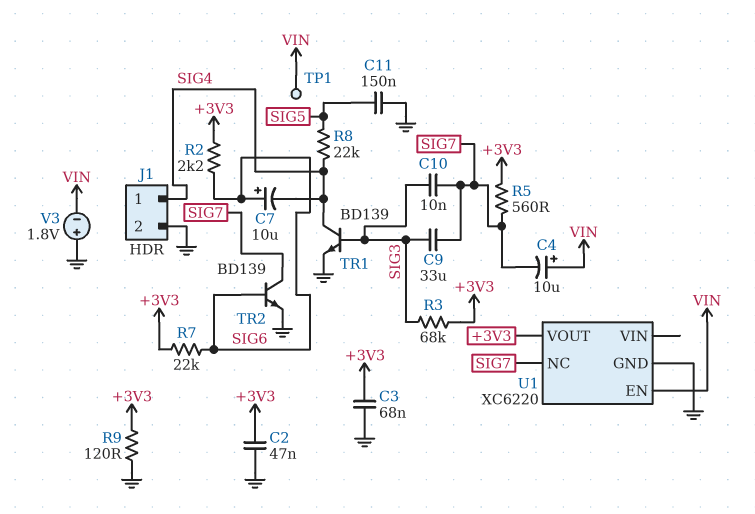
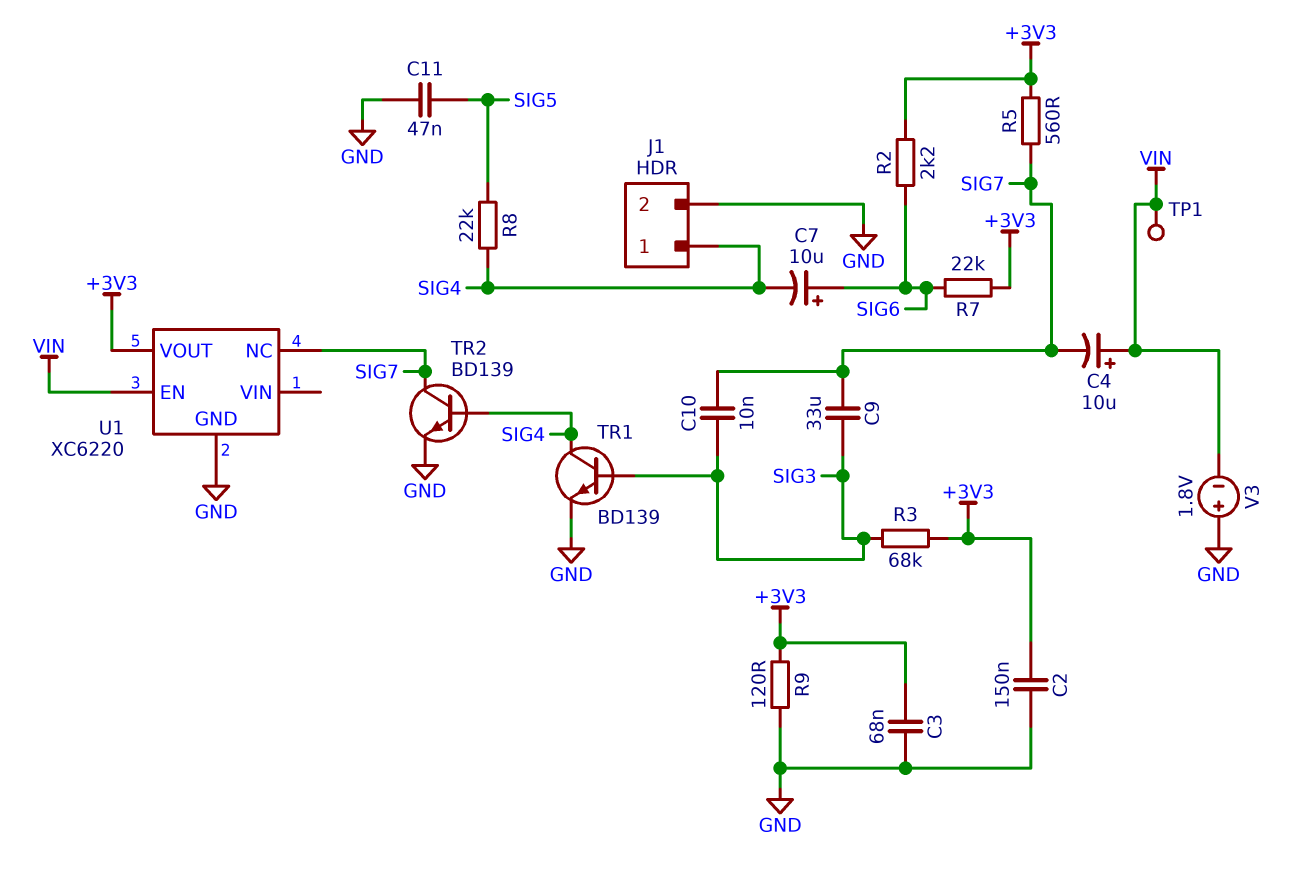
C2: 47nF (+3V3, GND) -> 150nF (+3V3, GND)
C11: 150nF (GND, SIG5) -> 47nF (GND, SIG5)
TR2: NPN BD139 (B SIG6, C SIG7, E GND) -> NPN BD139 (B SIG4, C SIG7, E GND)

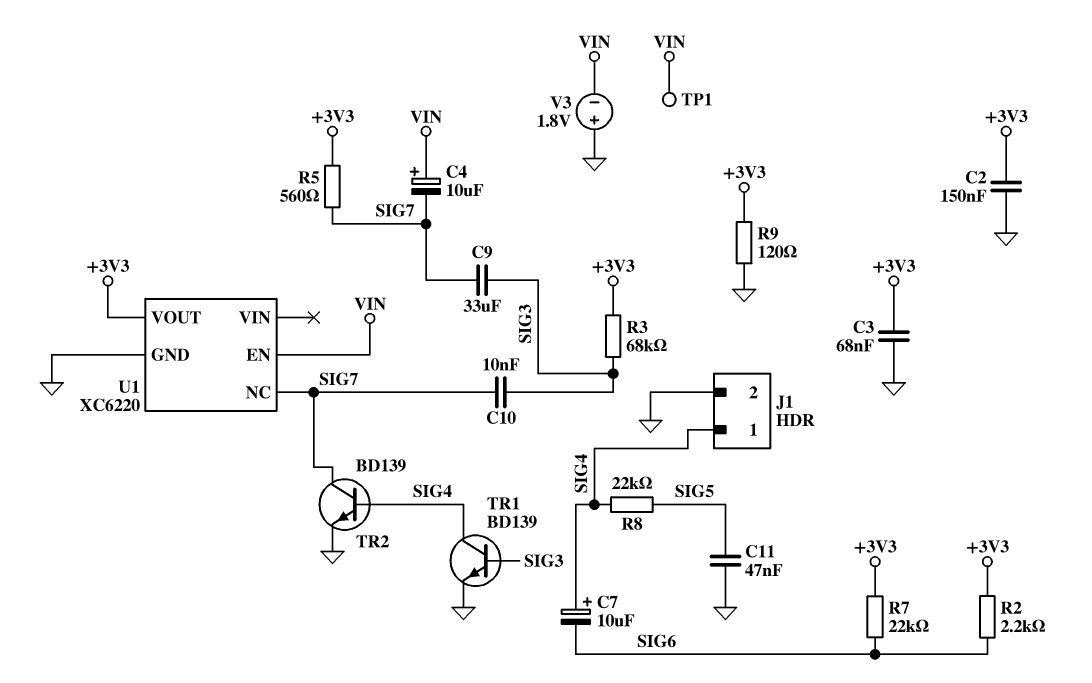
C7: 10uF (plus SIG6, minus SIG4) -> 10uF (plus SIG4, minus SIG6)

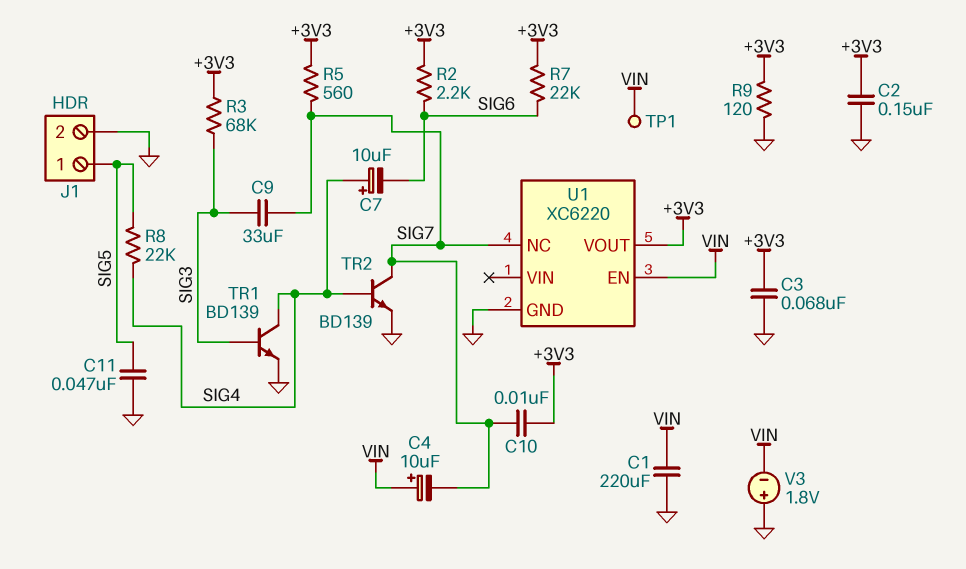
C1: none -> 220uF (GND, VIN)
C10: 10nF (SIG3, SIG7) -> 10nF (+3V3, SIG7)
J1 pin 1: SIG4 -> SIG5

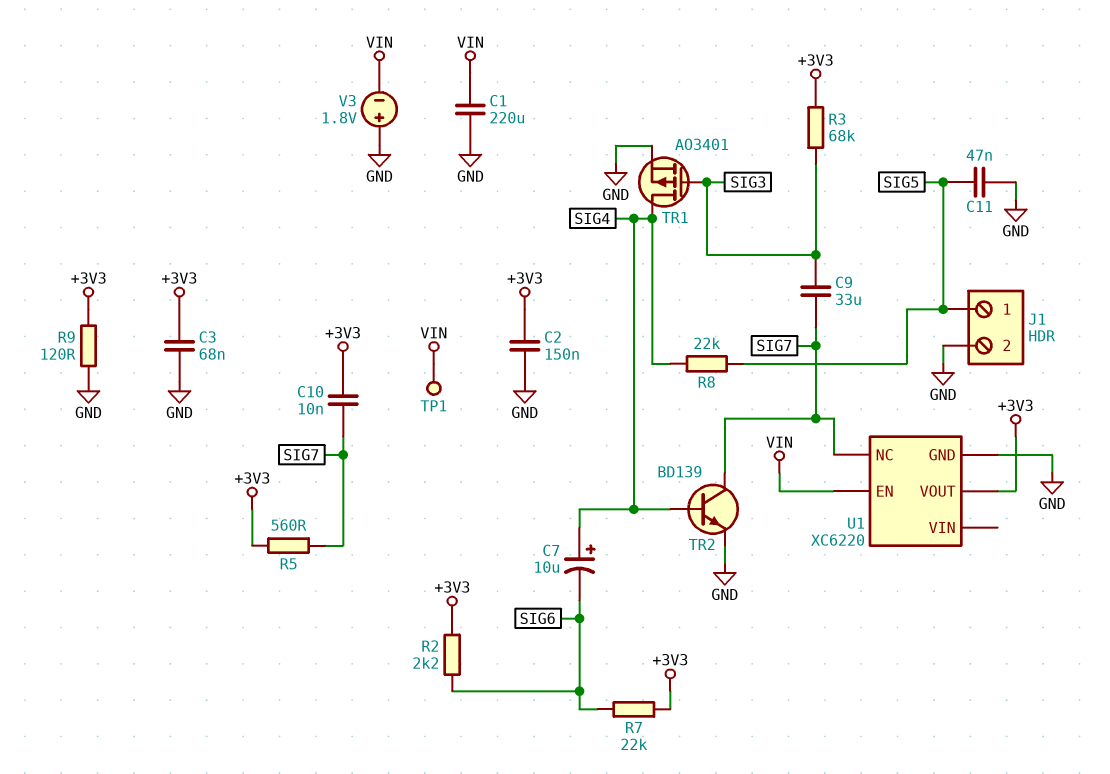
C4: 10uF (plus VIN, minus SIG7) -> none
TR1: NPN BD139 (B SIG3, C SIG4, E GND) -> PMOS AO3401 (G SIG3, D SIG4, S GND)

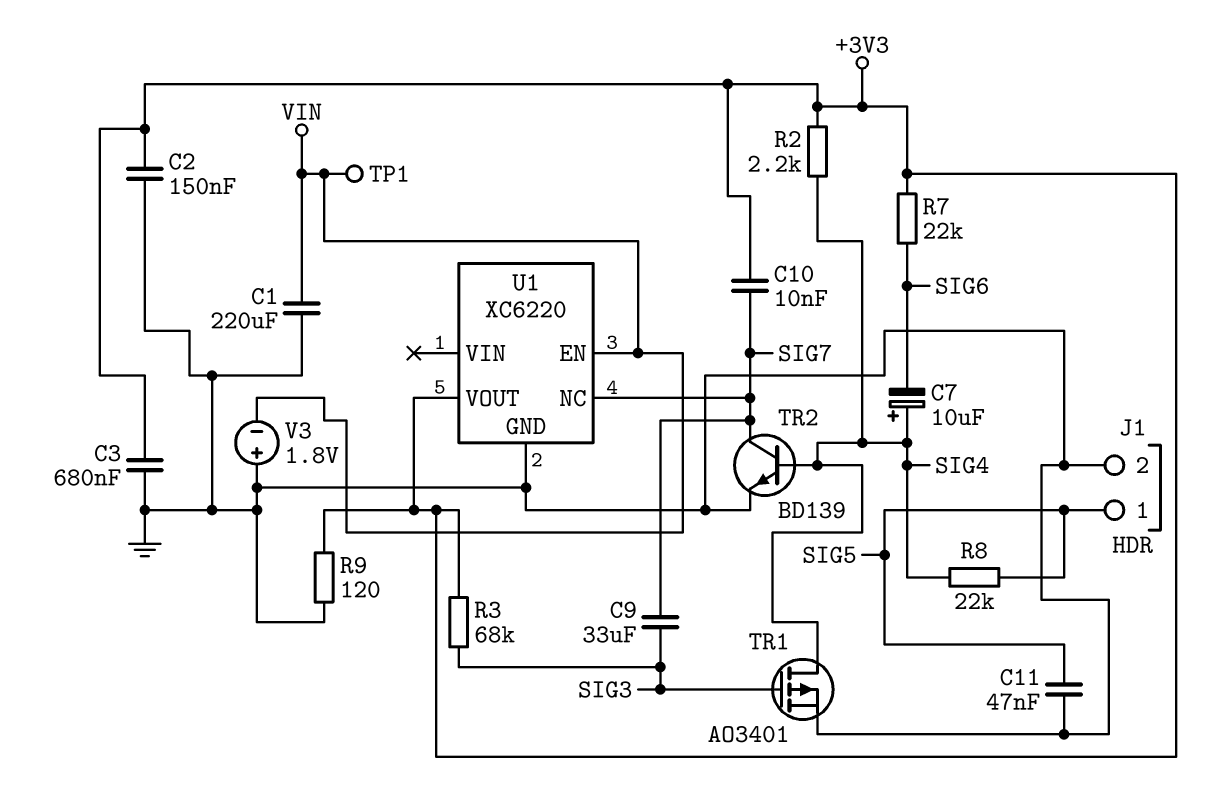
C3: 68nF (+3V3, GND) -> 680nF (+3V3, GND)
R2: 2.2k (+3V3, SIG6) -> 2.2k (+3V3, SIG4)
R5: 560 (+3V3, SIG7) -> none

